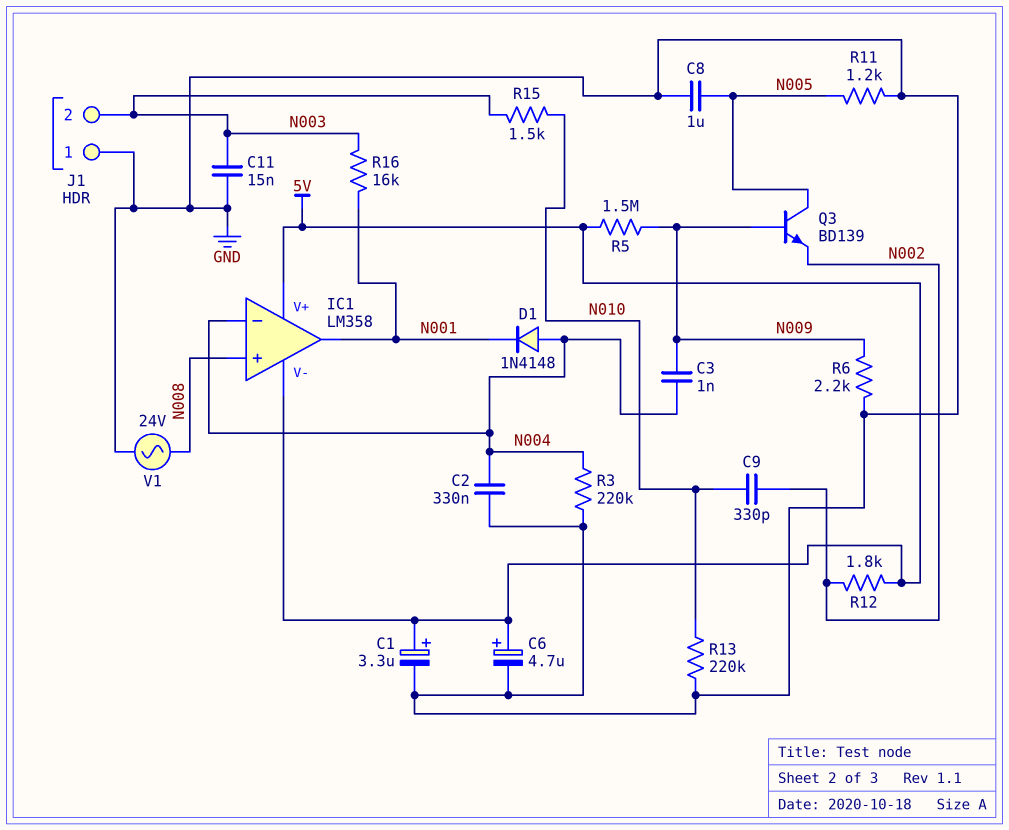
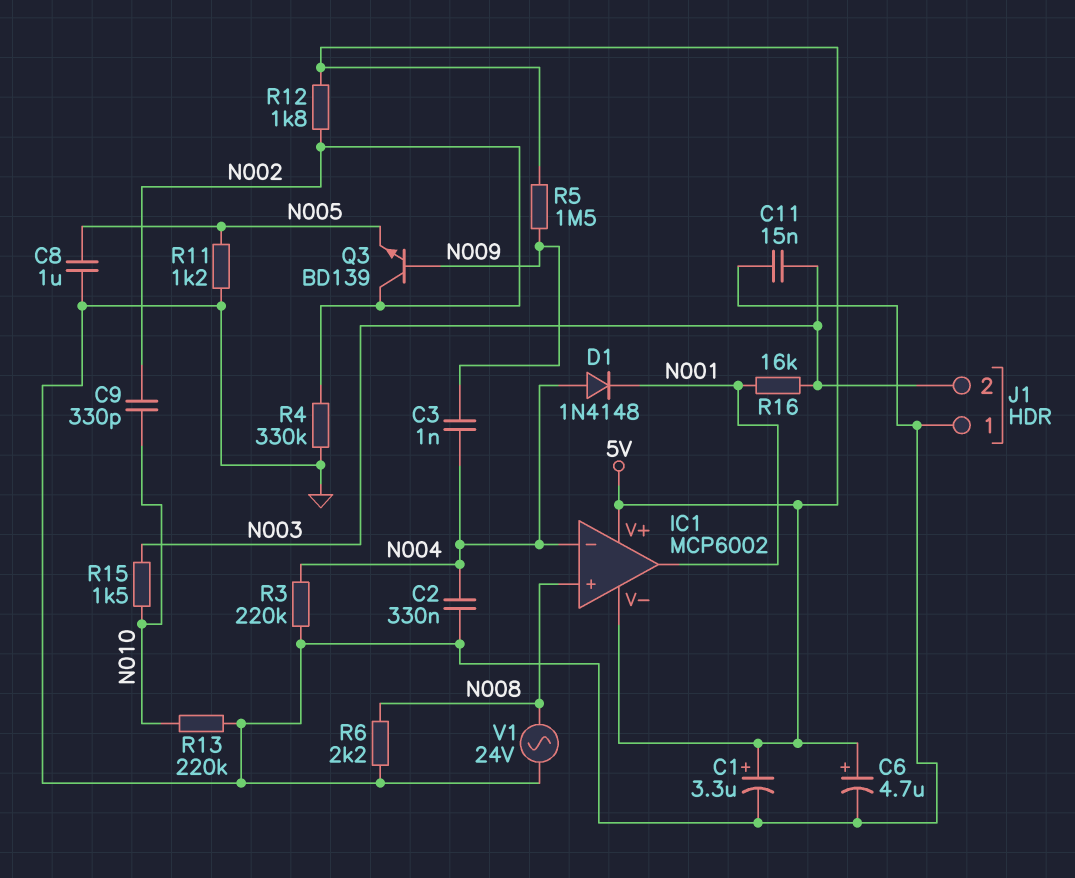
IC1: LM358 -> MCP6002
Q3: NPN BD139 (B N009, C N005, E N002) -> NPN BD139 (B N009, C N002, E N005)
R4: none -> 330k (GND, N002)
R6: 2.2k (GND, N009) -> 2.2k (GND, N008)

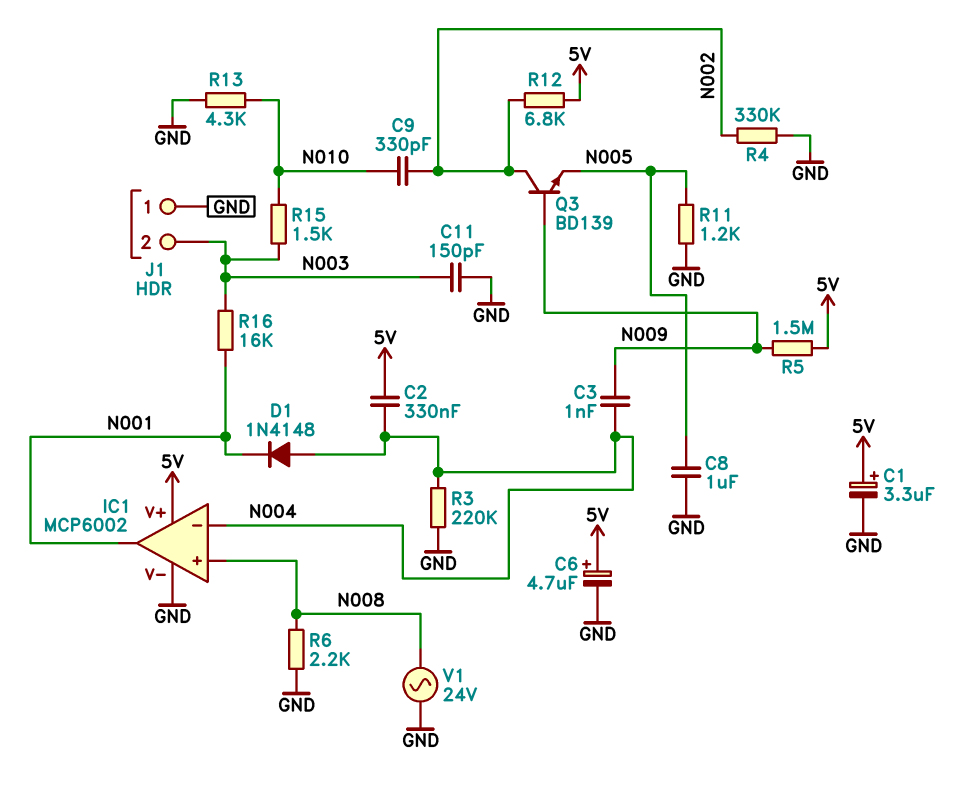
C2: 330nF (GND, N004) -> 330nF (5V, N004)
C11: 15nF (GND, N003) -> 150pF (GND, N003)
IC1 pin V-: 5V -> GND
R12: 1.8k (5V, N002) -> 6.8k (5V, N002)
R13: 220k (GND, N010) -> 4.3k (GND, N010)

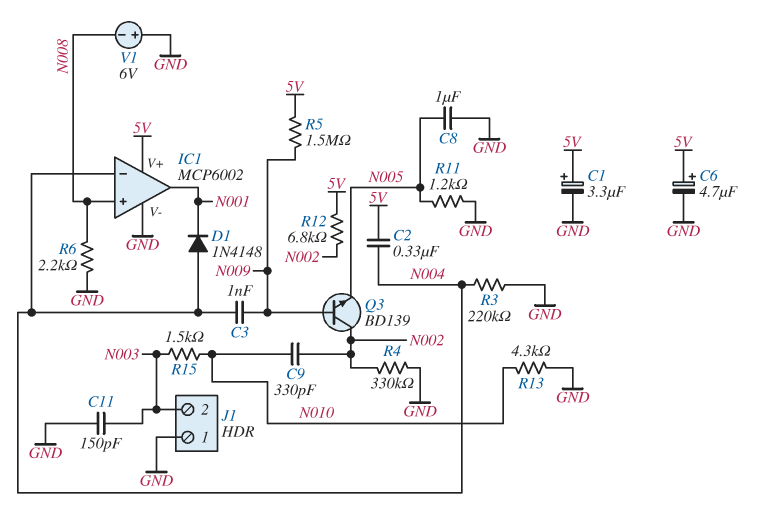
R16: 16k (N001, N003) -> none
V1: AC 24V (GND, N008) -> 6V (plus GND, minus N008)

